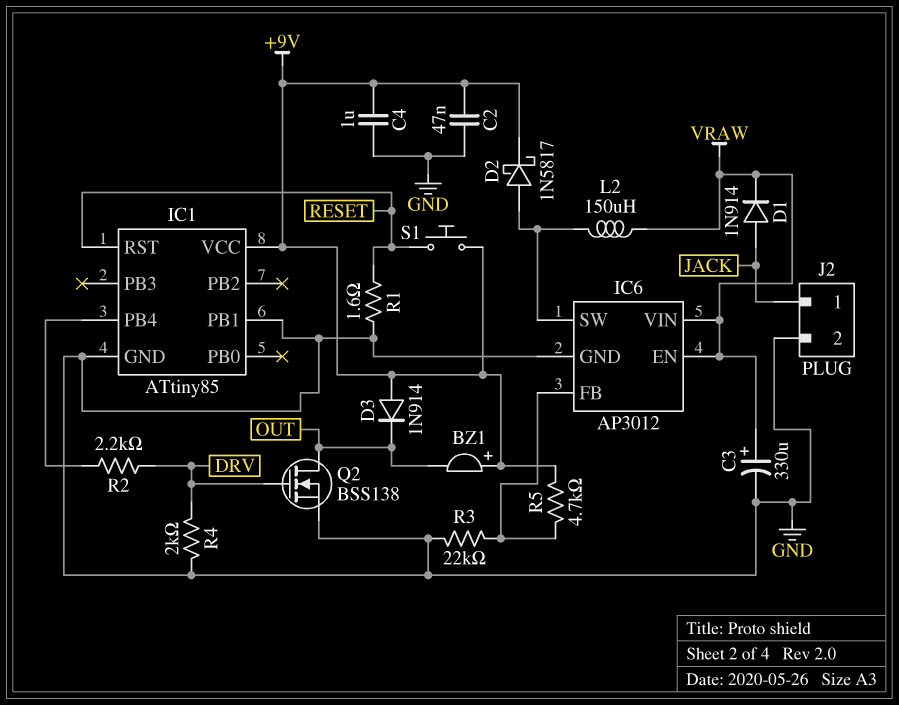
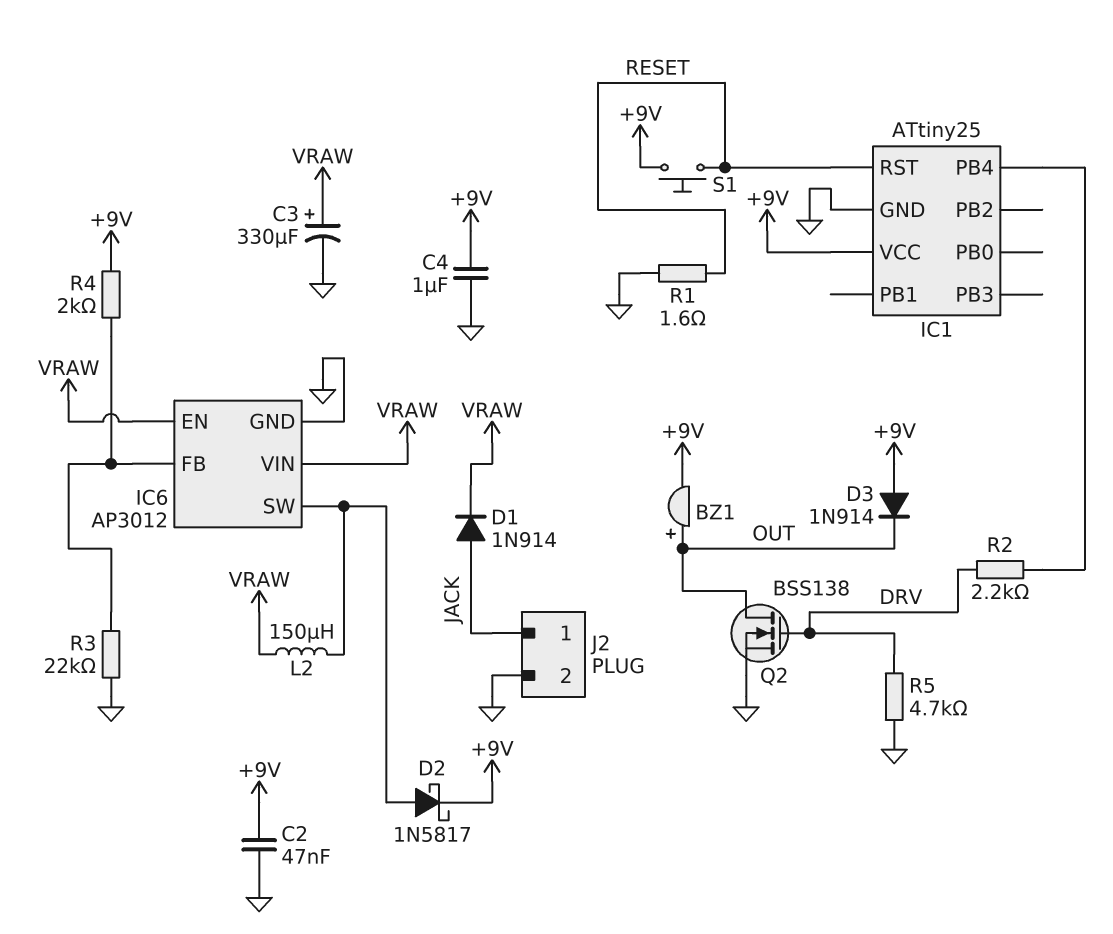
BZ1: buzzer (plus +9V, minus OUT) -> buzzer (plus OUT, minus +9V)
IC1: ATtiny85 -> ATtiny25
IC1 pin PB1: GND -> none
R4: 2k (DRV, GND) -> 2k (+9V, IC6/FB)
R5: 4.7k (+9V, IC6/FB) -> 4.7k (DRV, GND)

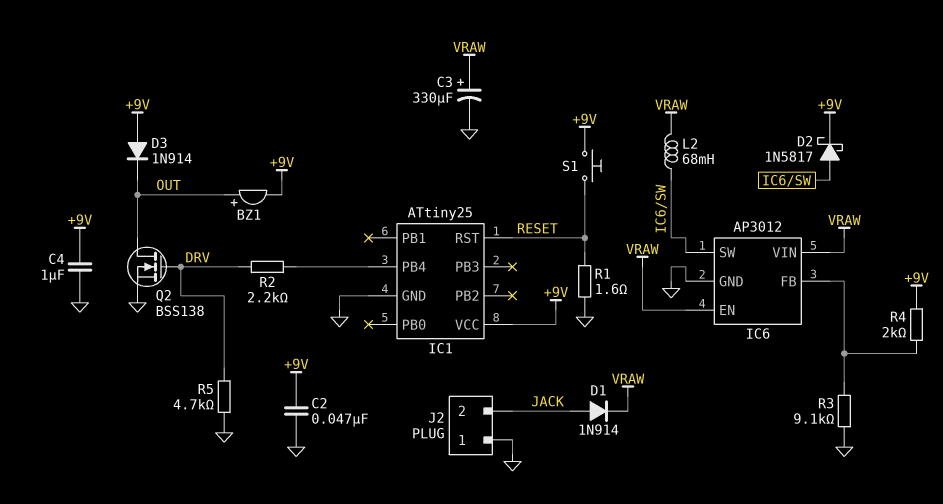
J2 pin 1: JACK -> GND
J2 pin 2: GND -> JACK
L2: 150uH (IC6/SW, VRAW) -> 68mH (IC6/SW, VRAW)
R3: 22k (GND, IC6/FB) -> 9.1k (GND, IC6/FB)

